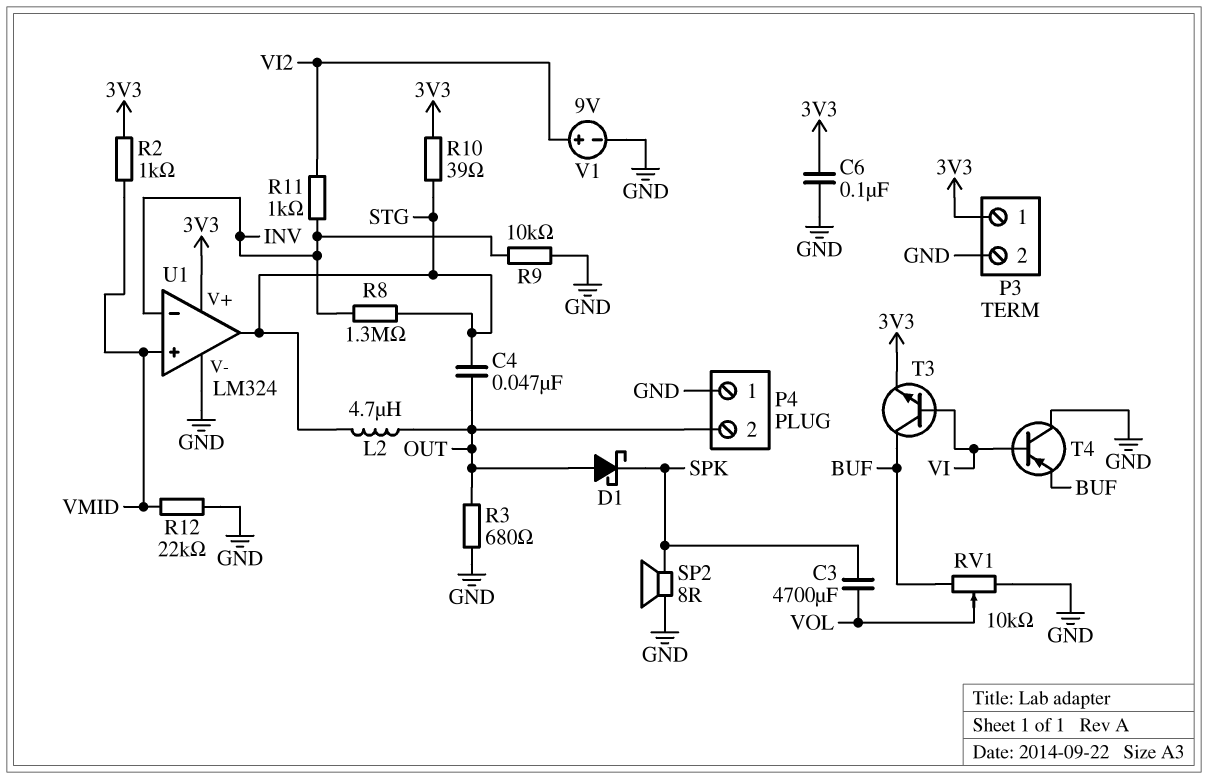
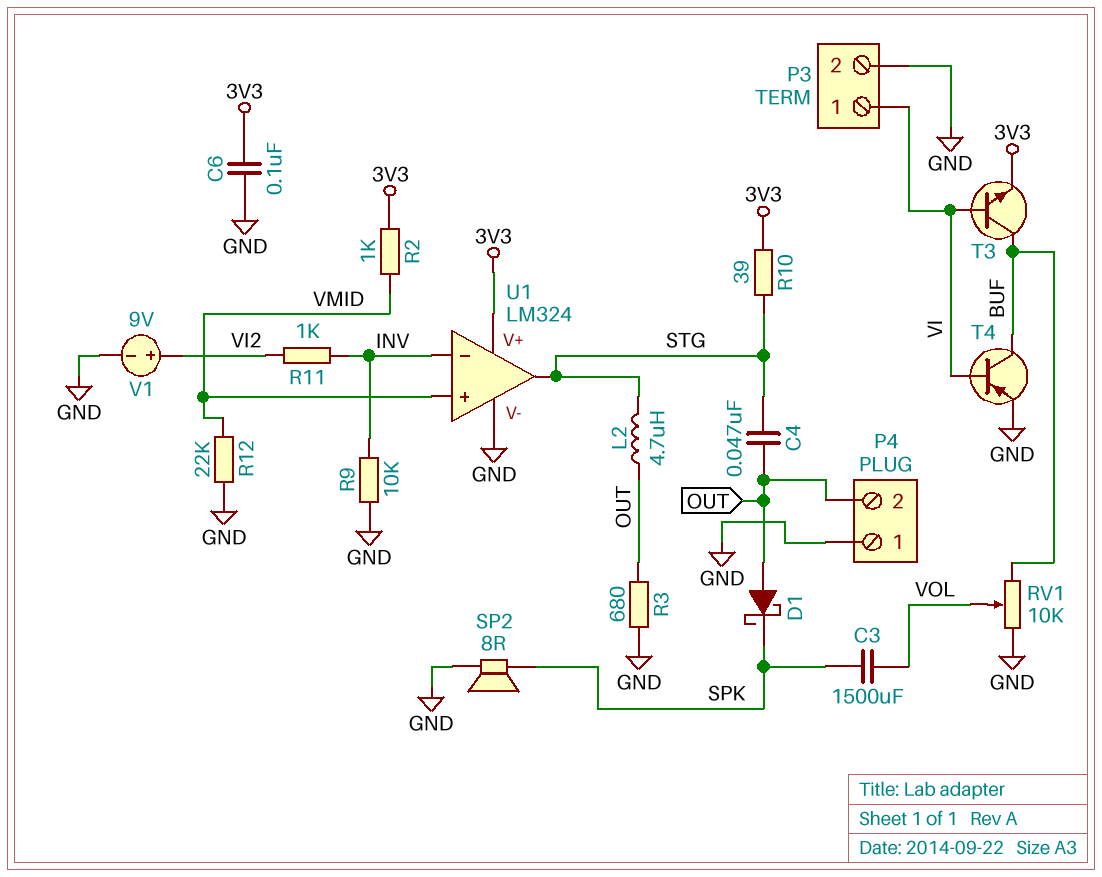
C3: 4700uF (SPK, VOL) -> 1500uF (SPK, VOL)
P3 pin 1: 3V3 -> VI
R8: 1.3M (INV, STG) -> none
T4: PNP (B VI, C GND, E BUF) -> PNP (B VI, C BUF, E GND)

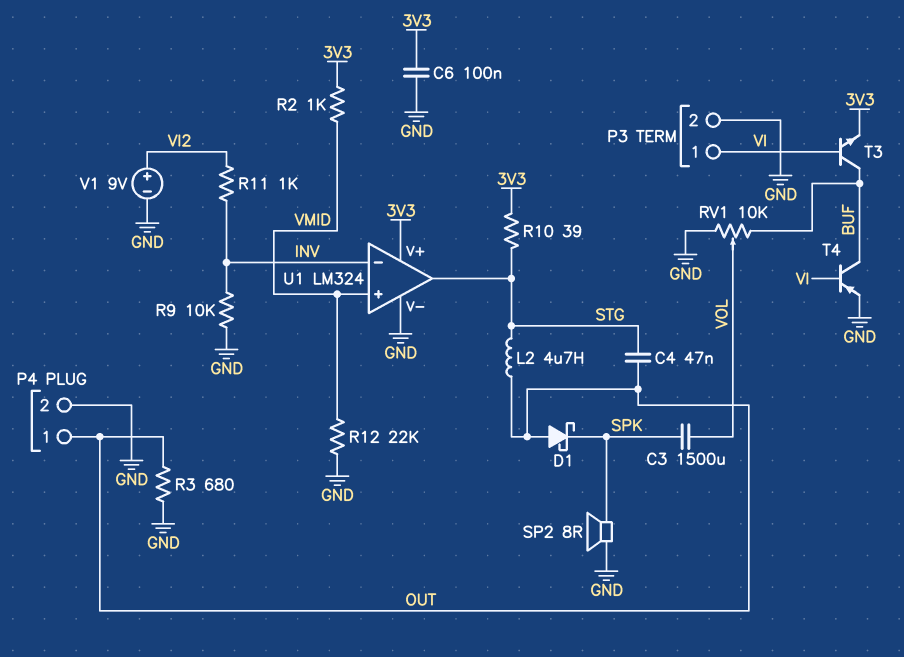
P4 pin 1: GND -> OUT
P4 pin 2: OUT -> GND

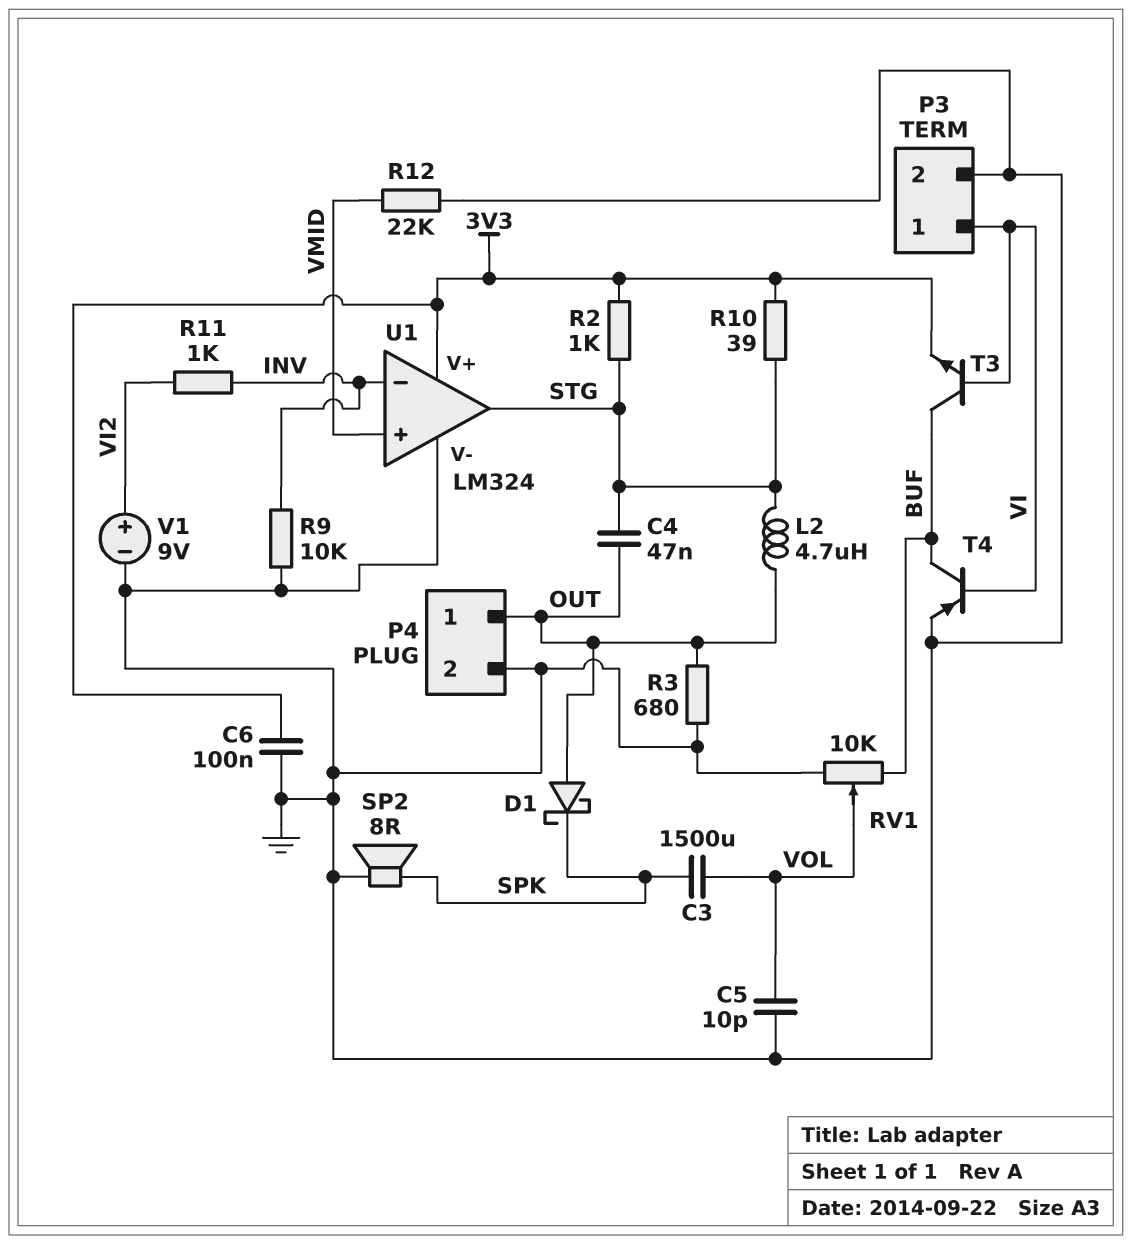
C5: none -> 10pF (GND, VOL)
R2: 1k (3V3, VMID) -> 1k (3V3, STG)

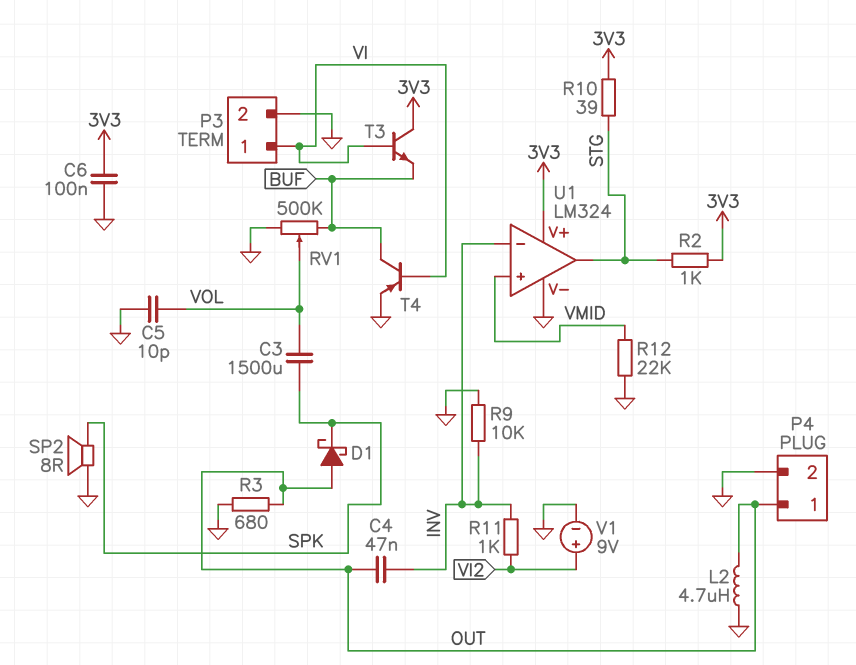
C4: 47nF (OUT, STG) -> 47nF (INV, OUT)
L2: 4.7uH (OUT, STG) -> 4.7uH (GND, OUT)
RV1: 10k (BUF, GND, wiper VOL) -> 500k (BUF, GND, wiper VOL)
T3: NPN (B VI, C BUF, E 3V3) -> NPN (B VI, C 3V3, E BUF)

